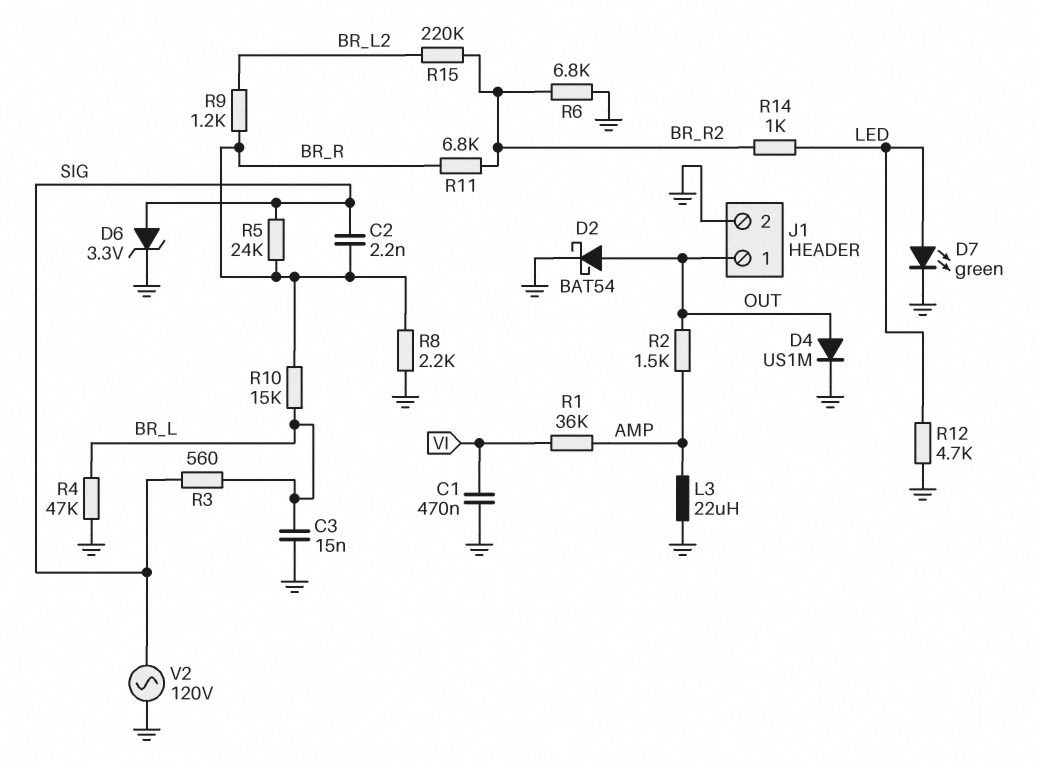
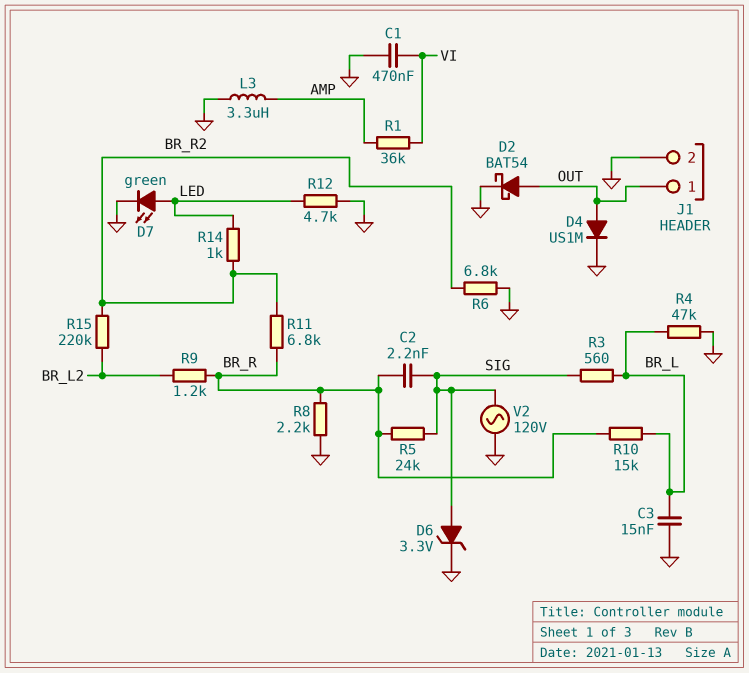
L3: 22uH (AMP, GND) -> 3.3uH (AMP, GND)
R2: 1.5k (AMP, OUT) -> none

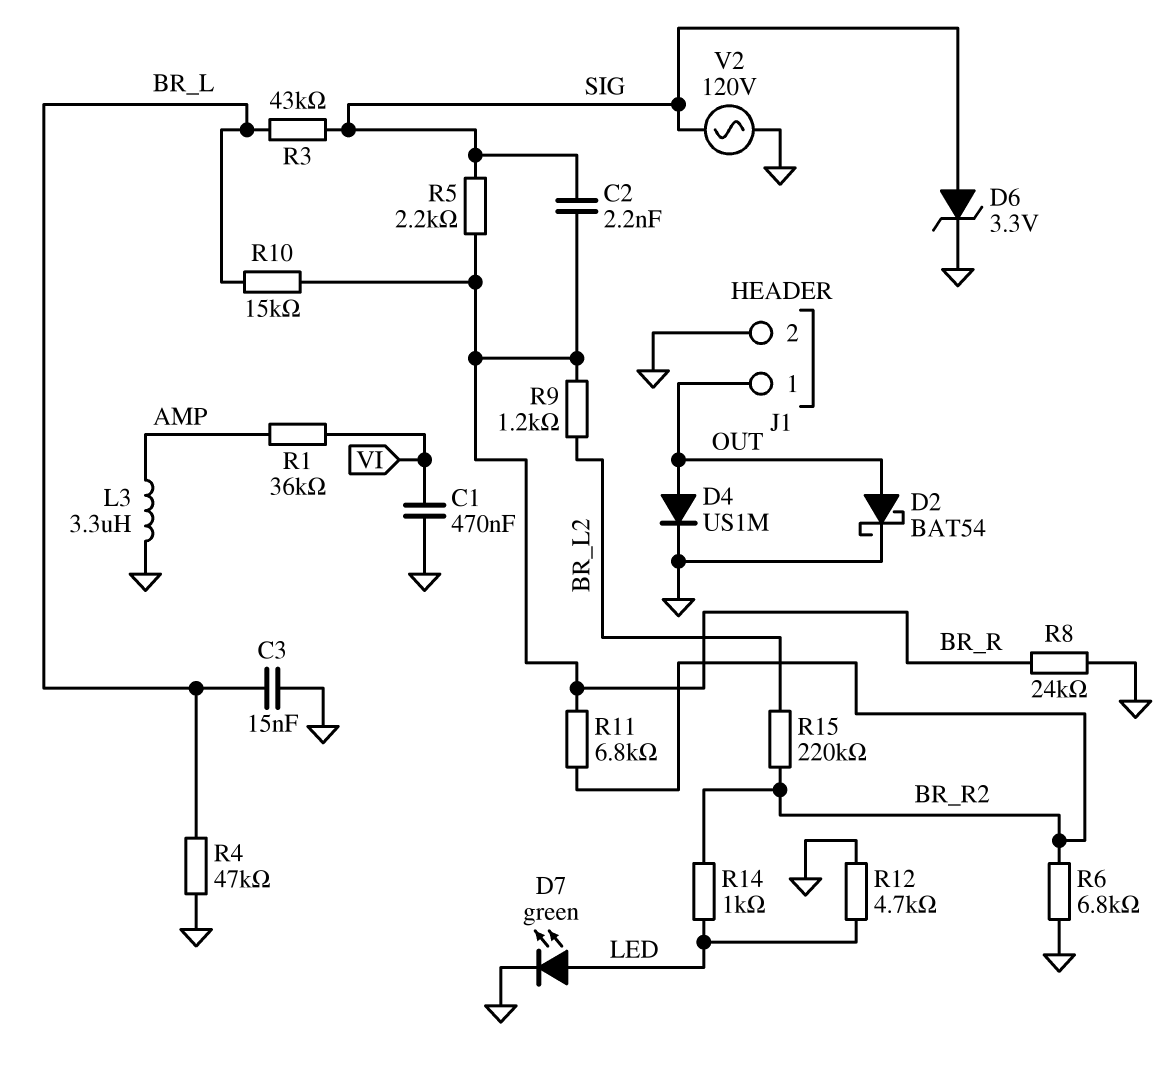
R3: 560 (BR_L, SIG) -> 43k (BR_L, SIG)
R5: 24k (BR_R, SIG) -> 2.2k (BR_R, SIG)
R8: 2.2k (BR_R, GND) -> 24k (BR_R, GND)

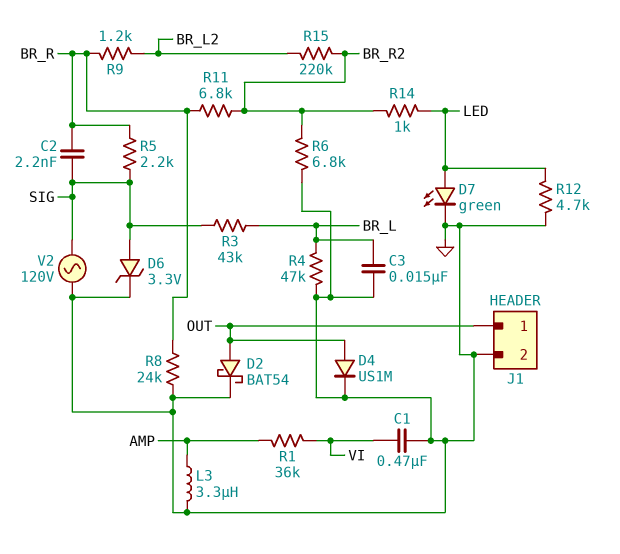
R10: 15k (BR_L, BR_R) -> none

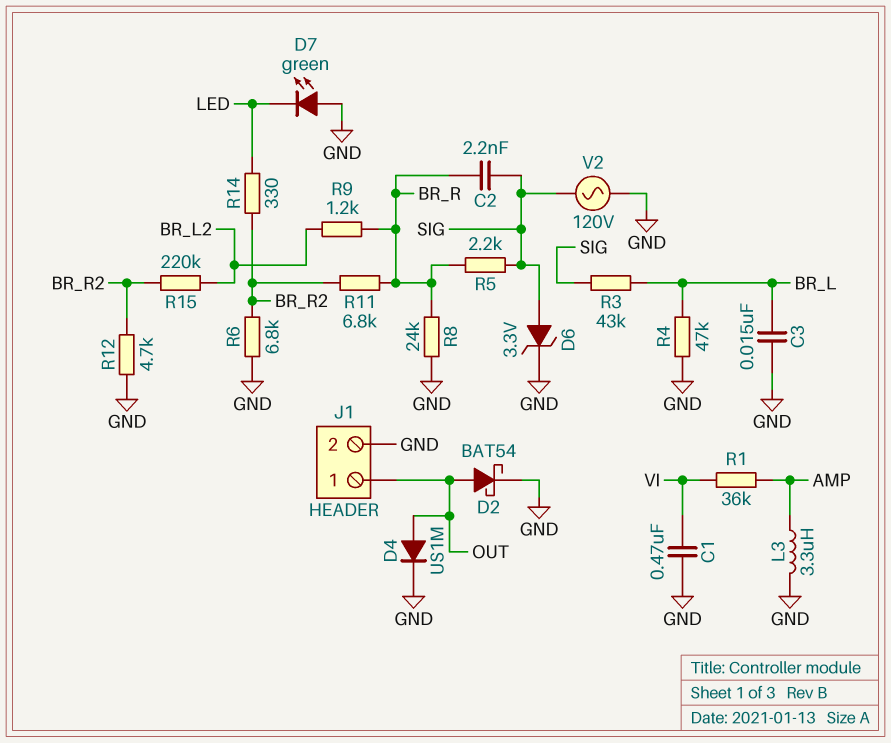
D7: LED green (A LED, K GND) -> LED green (A GND, K LED)
R12: 4.7k (GND, LED) -> 4.7k (BR_R2, GND)
R14: 1k (BR_R2, LED) -> 330 (BR_R2, LED)

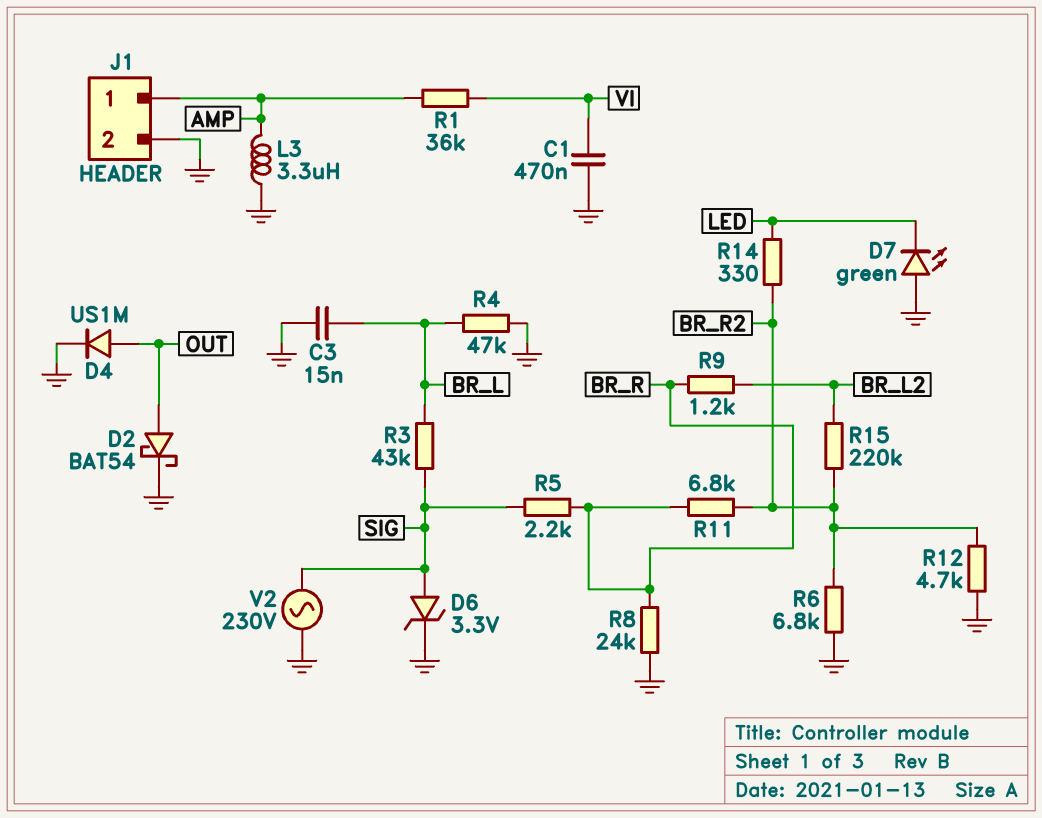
C2: 2.2nF (BR_R, SIG) -> none
J1 pin 1: OUT -> AMP
V2: AC 120V (GND, SIG) -> AC 230V (GND, SIG)

